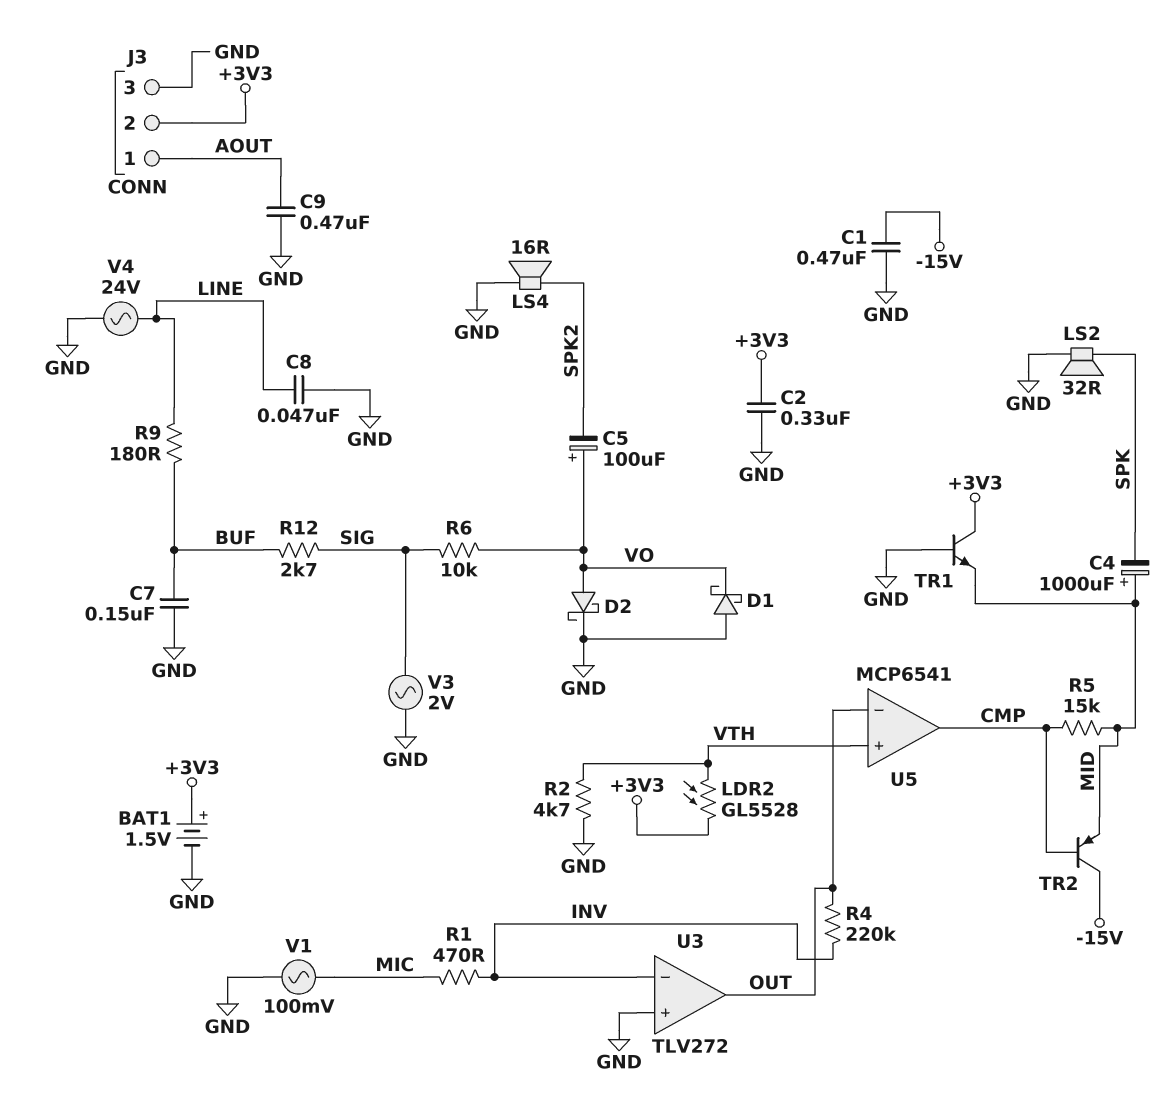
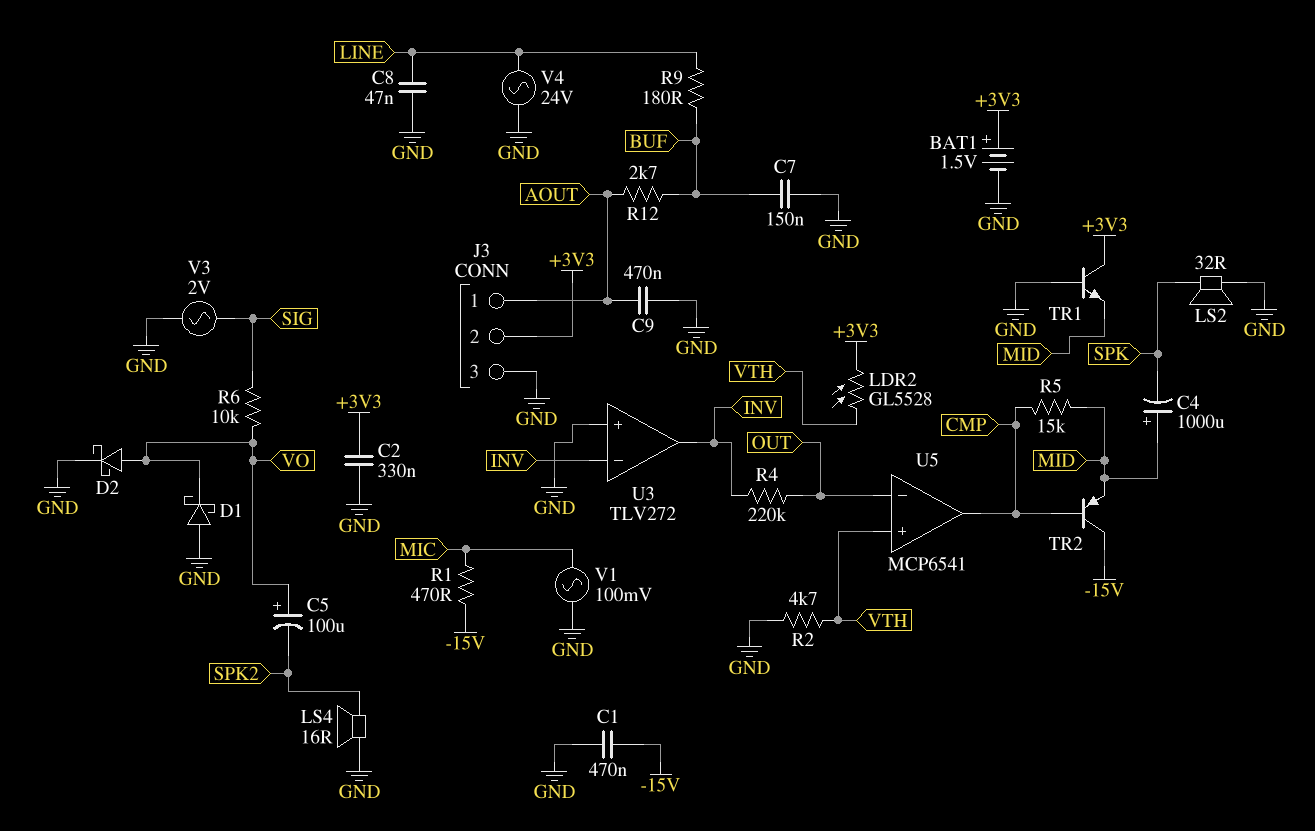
R1: 470 (INV, MIC) -> 470 (-15V, MIC)
R12: 2.7k (BUF, SIG) -> 2.7k (AOUT, BUF)
U3 pin out: OUT -> INV

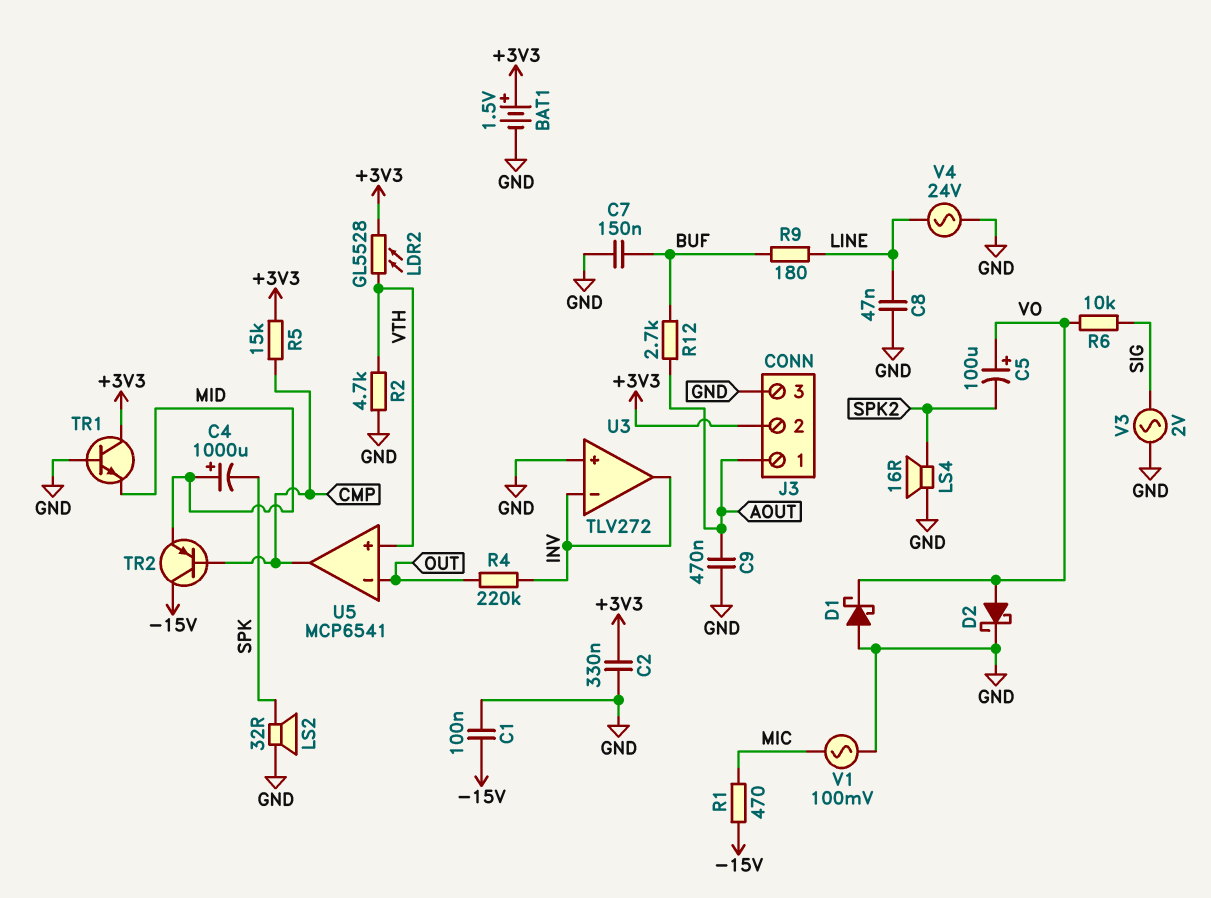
C1: 470nF (-15V, GND) -> 100nF (-15V, GND)
R5: 15k (CMP, MID) -> 15k (+3V3, CMP)

